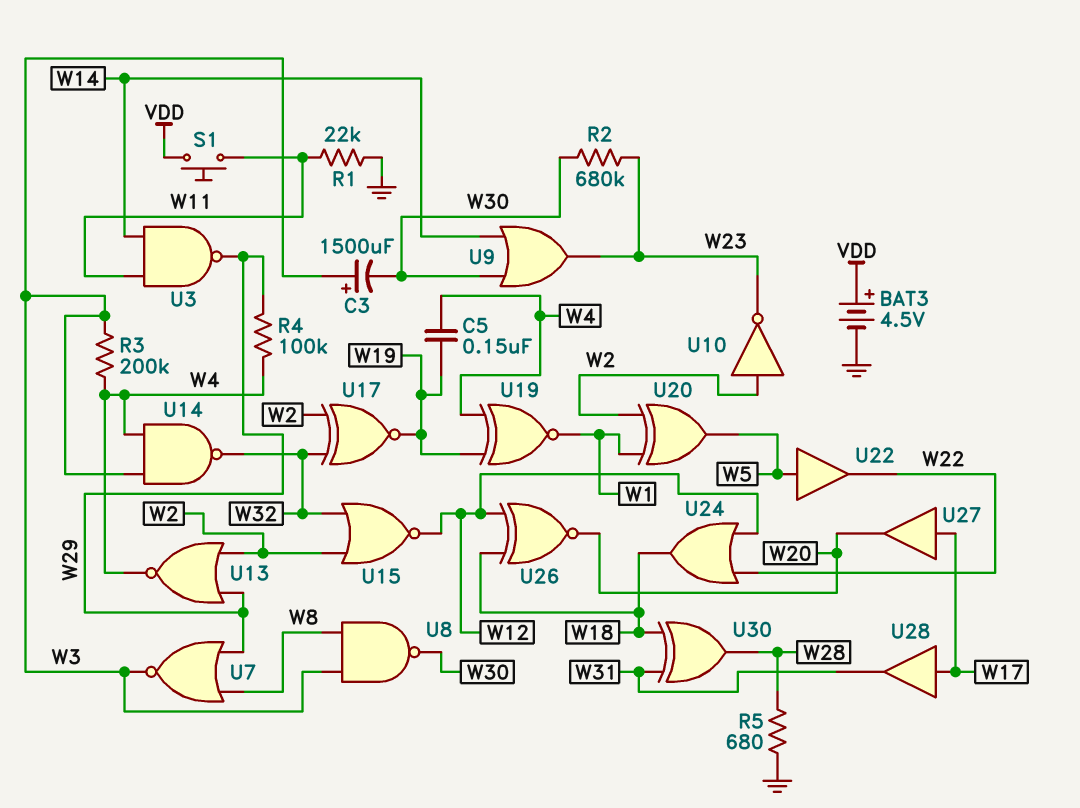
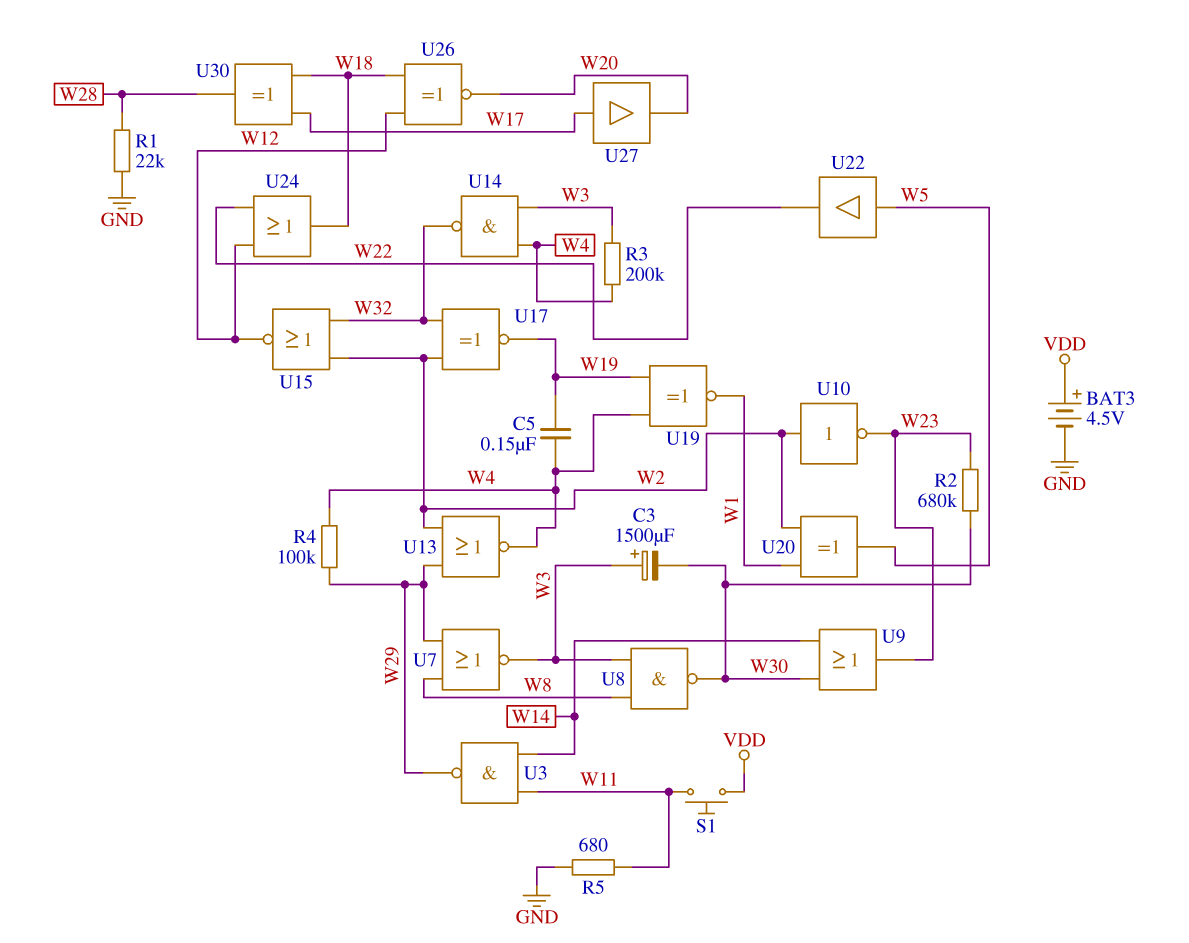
R1: 22k (GND, W11) -> 22k (GND, W28)
R5: 680 (GND, W28) -> 680 (GND, W11)
U28: buffer (in W17, out W31) -> none
U30: XOR (in W18, in W31, out W28) -> XOR (in W17, in W18, out W28)

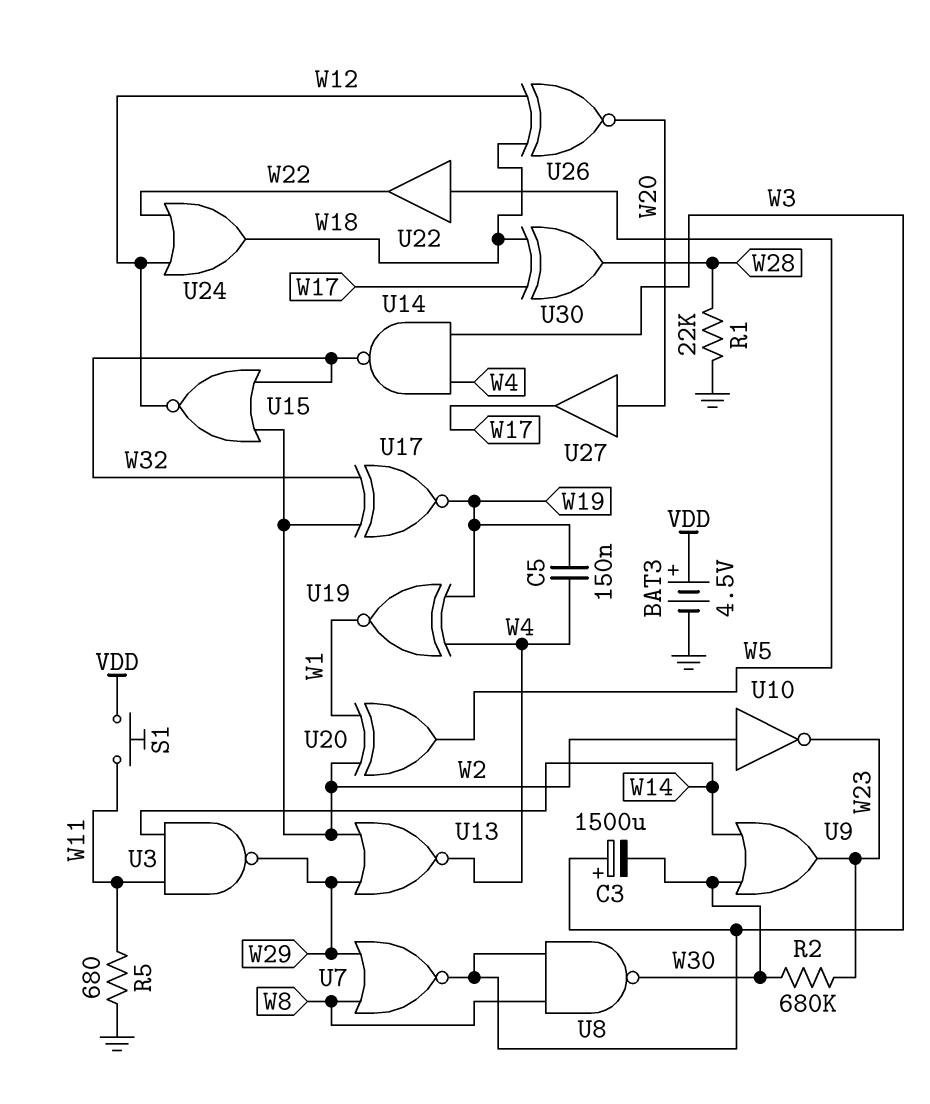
R3: 200k (W3, W4) -> none
R4: 100k (W4, W29) -> none
U27: buffer (in W17, out W20) -> buffer (in W20, out W17)

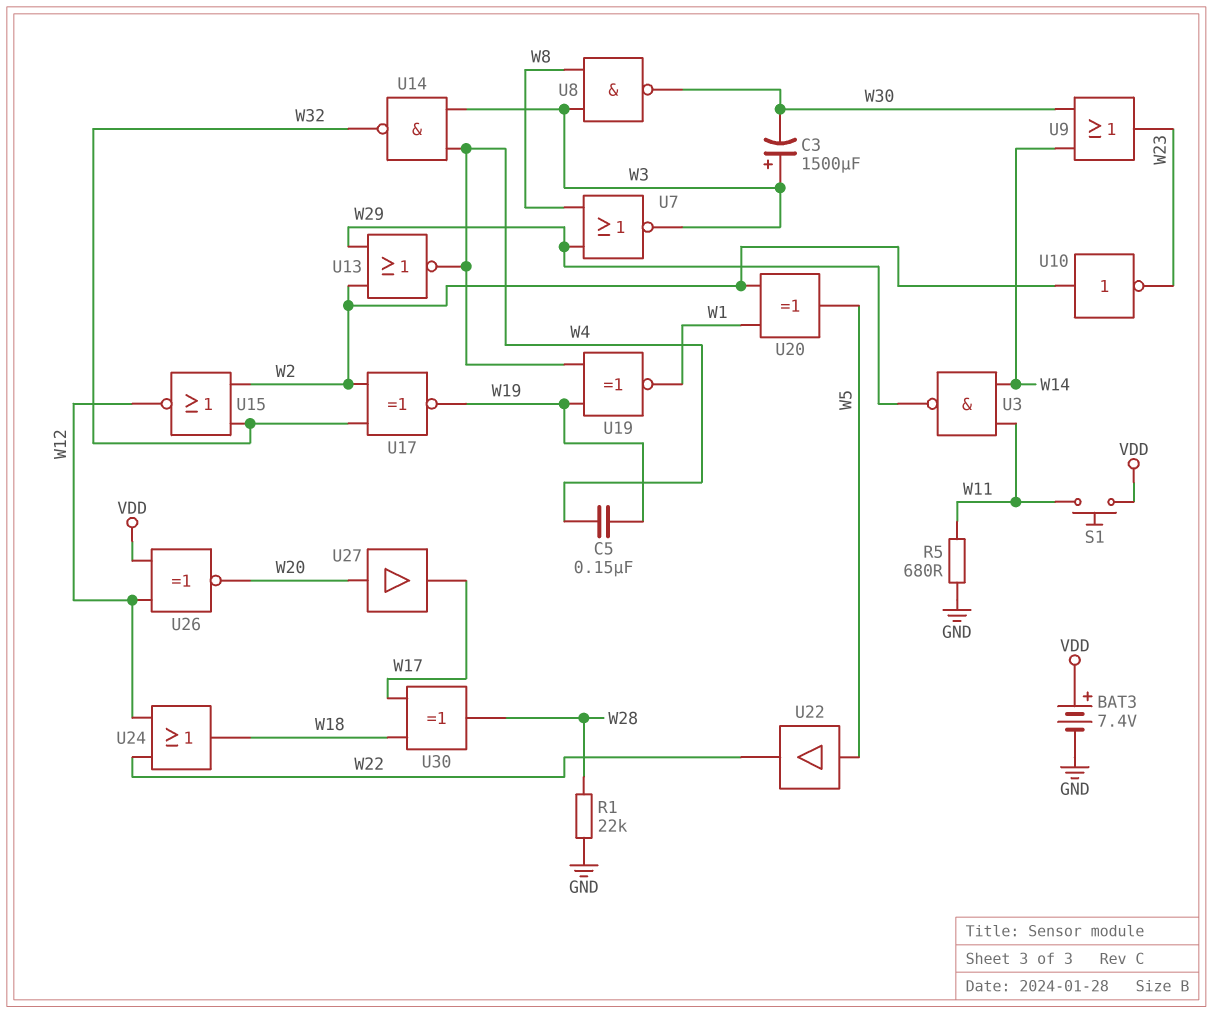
BAT3: 4.5V (plus VDD, minus GND) -> 7.4V (plus VDD, minus GND)
R2: 680k (W23, W30) -> none
U26: XNOR (in W12, in W18, out W20) -> XNOR (in VDD, in W12, out W20)

